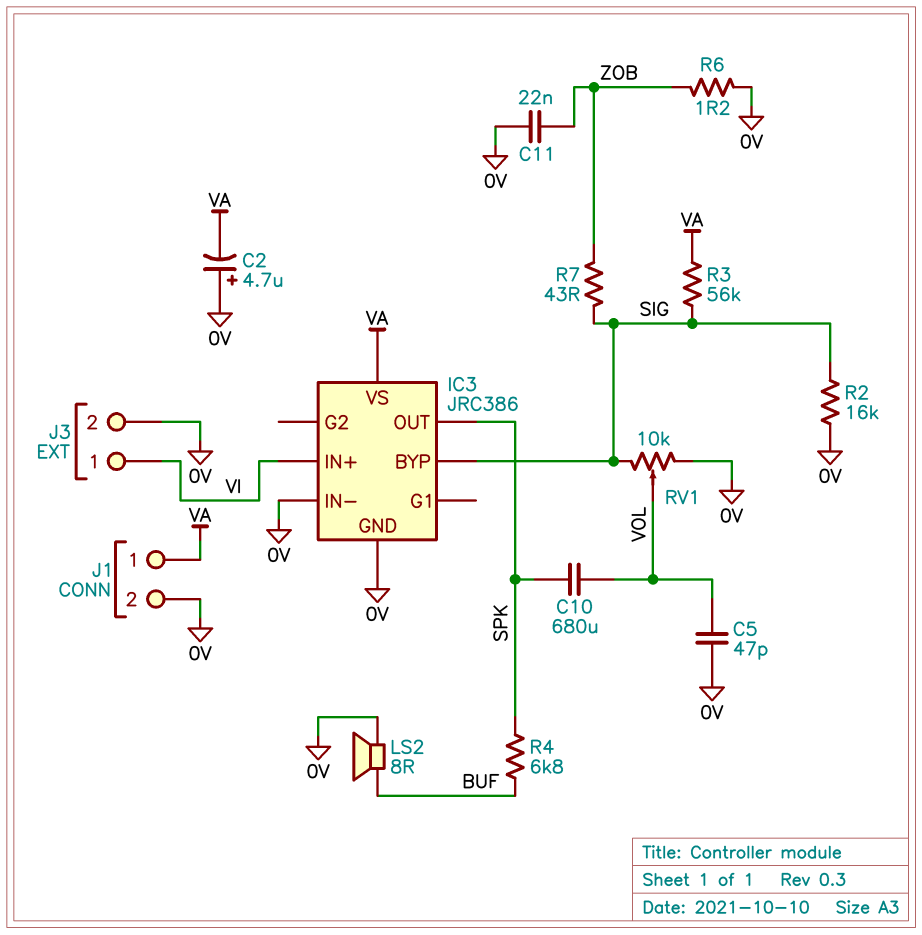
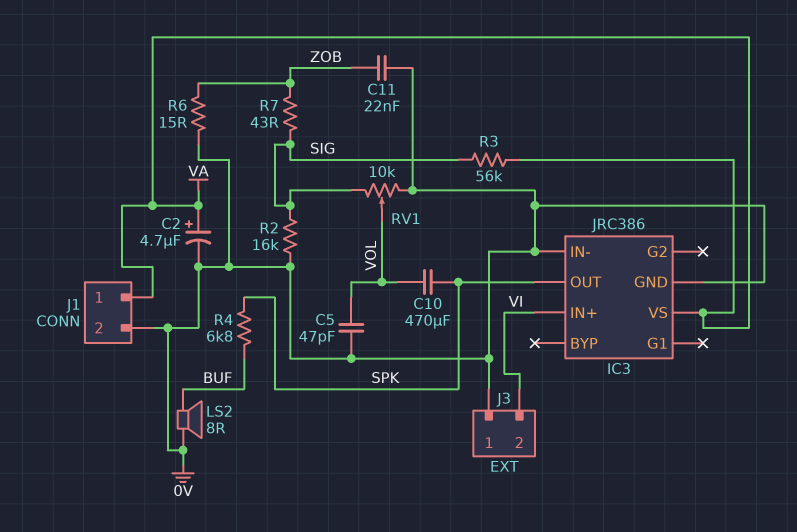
C2: 4.7uF (plus 0V, minus VA) -> 4.7uF (plus VA, minus 0V)
C10: 680uF (SPK, VOL) -> 470uF (SPK, VOL)
IC3 pin BYP: SIG -> none
J3 pin 1: VI -> 0V
J3 pin 2: 0V -> VI
R6: 1.2 (0V, ZOB) -> 15 (0V, ZOB)

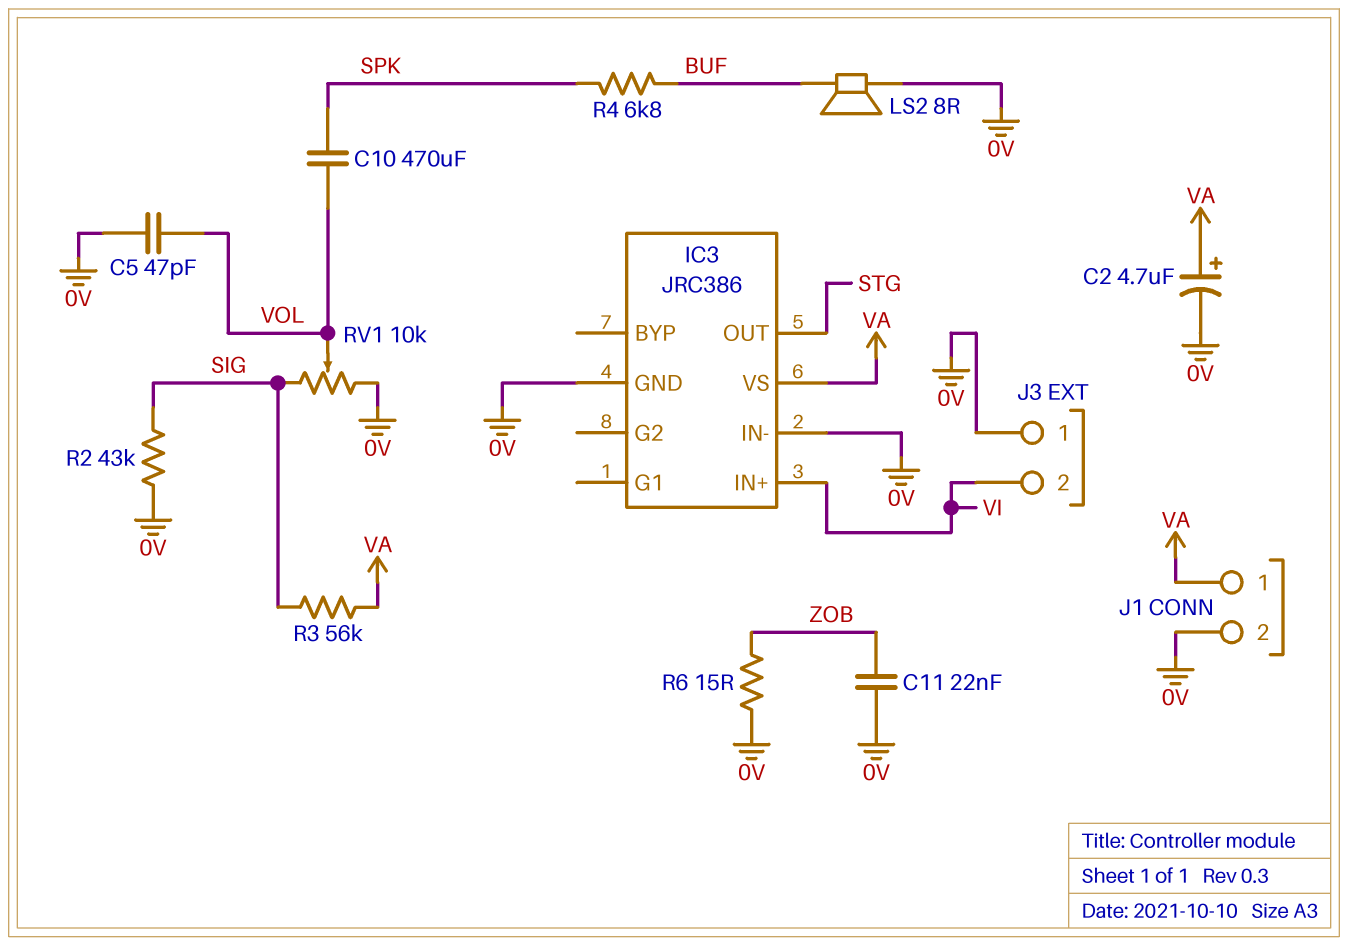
IC3 pin OUT: SPK -> STG
R2: 16k (0V, SIG) -> 43k (0V, SIG)
R7: 43 (SIG, ZOB) -> none

